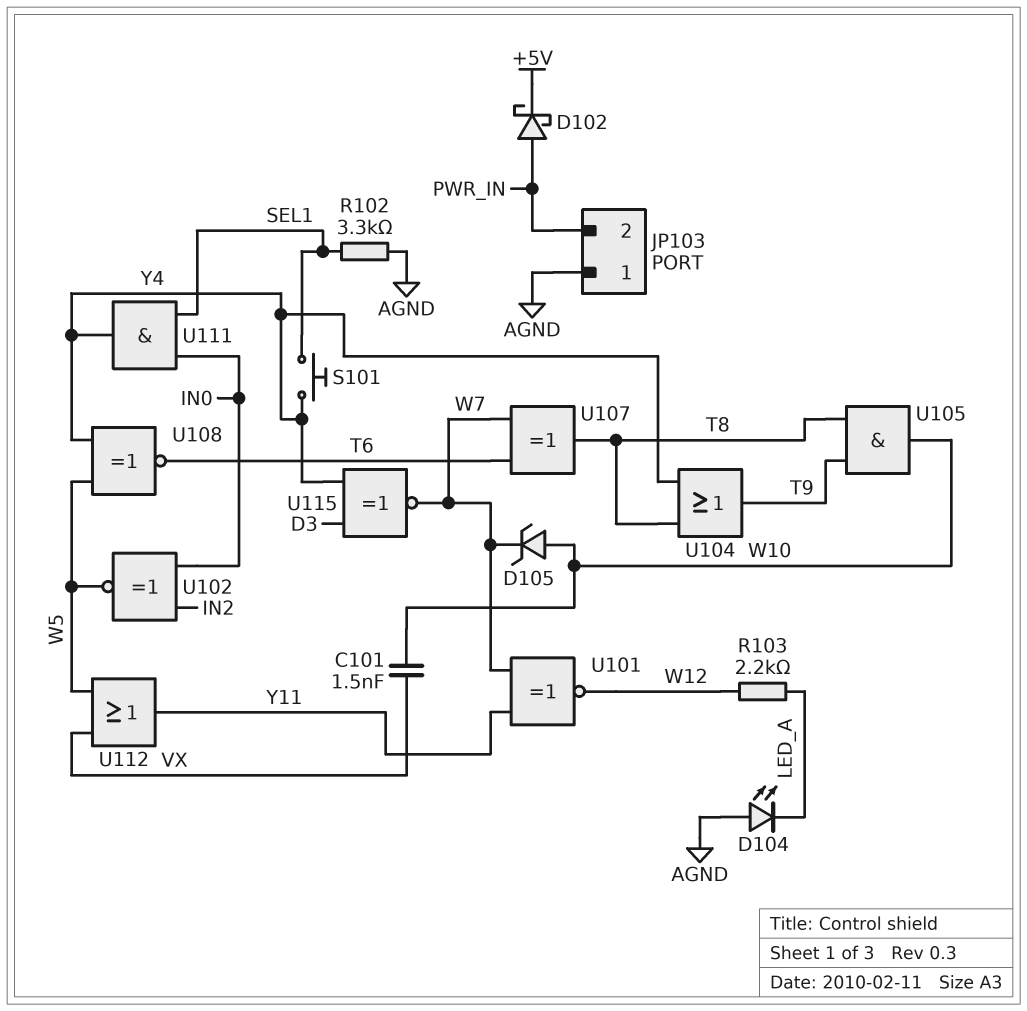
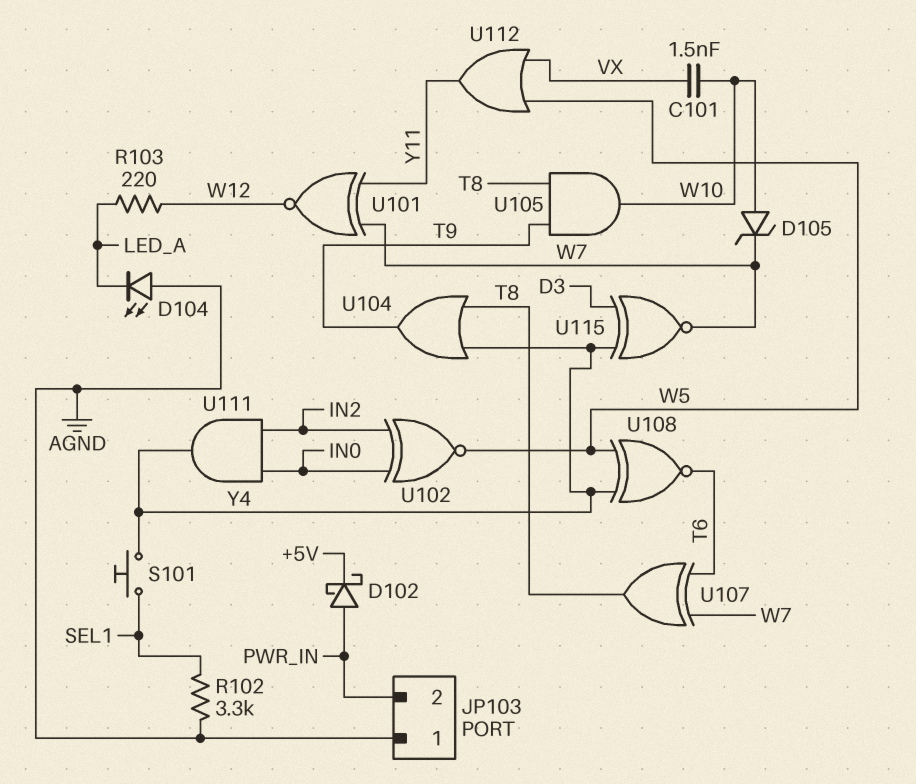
R103: 2.2k (LED_A, W12) -> 220 (LED_A, W12)
U111: AND (in IN0, in SEL1, out Y4) -> AND (in IN0, in IN2, out Y4)

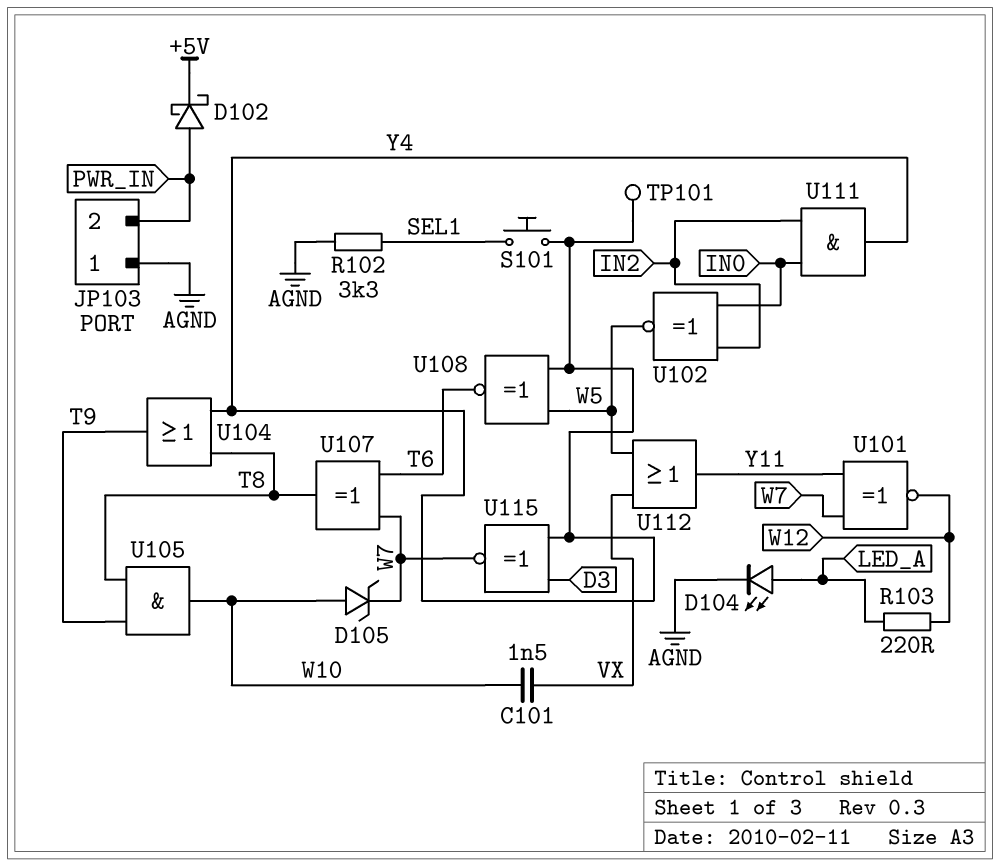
D104: LED (A AGND, K LED_A) -> LED (A LED_A, K AGND)
TP101: none -> test point (Y4)

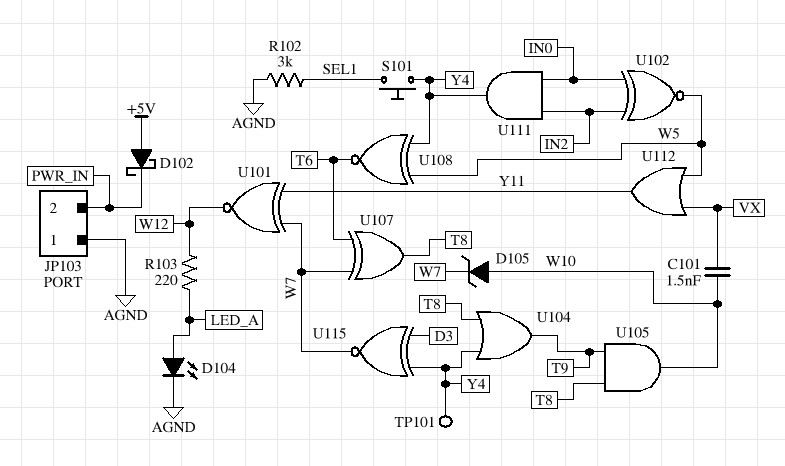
D102: schottky (A PWR_IN, K +5V) -> schottky (A +5V, K PWR_IN)
R102: 3.3k (AGND, SEL1) -> 3k (AGND, SEL1)

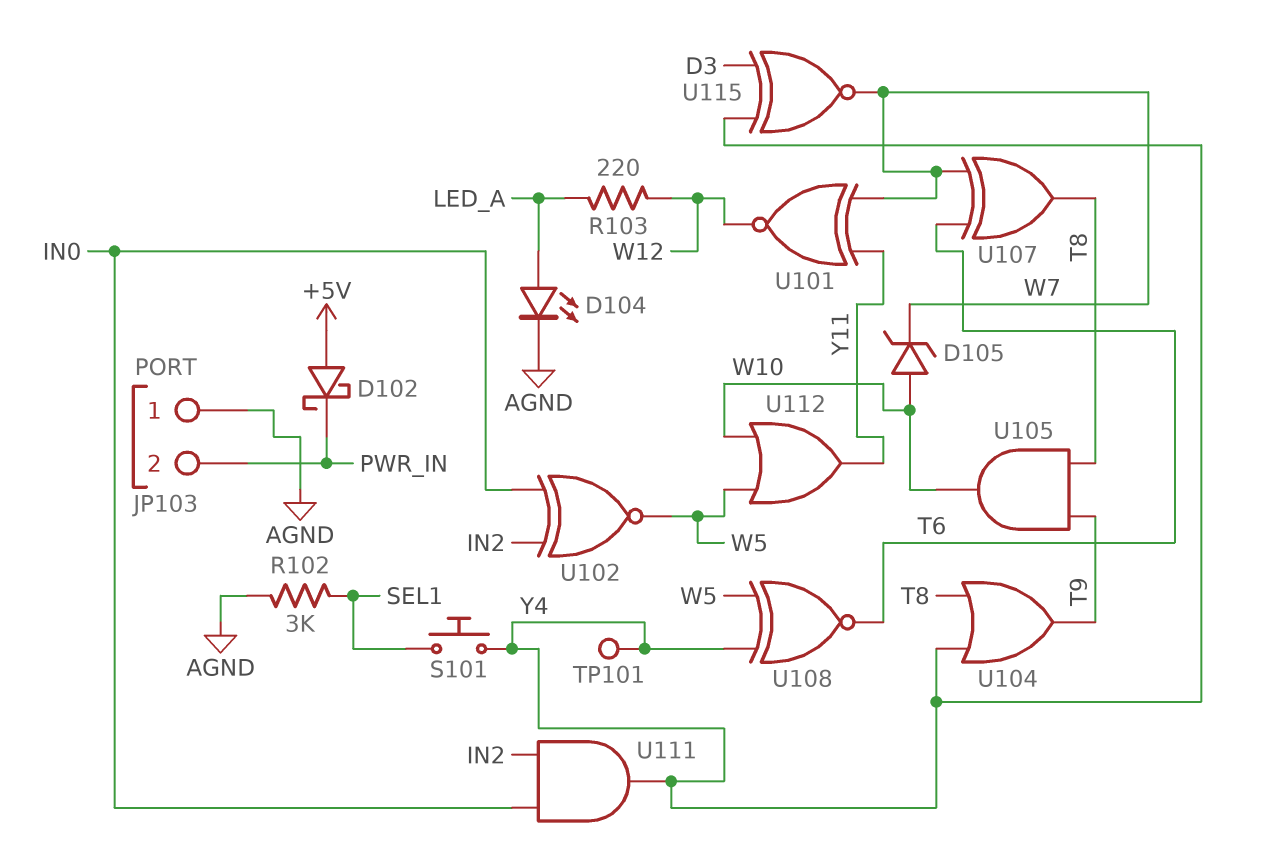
C101: 1.5nF (VX, W10) -> none
U112: OR (in VX, in W5, out Y11) -> OR (in W5, in W10, out Y11)

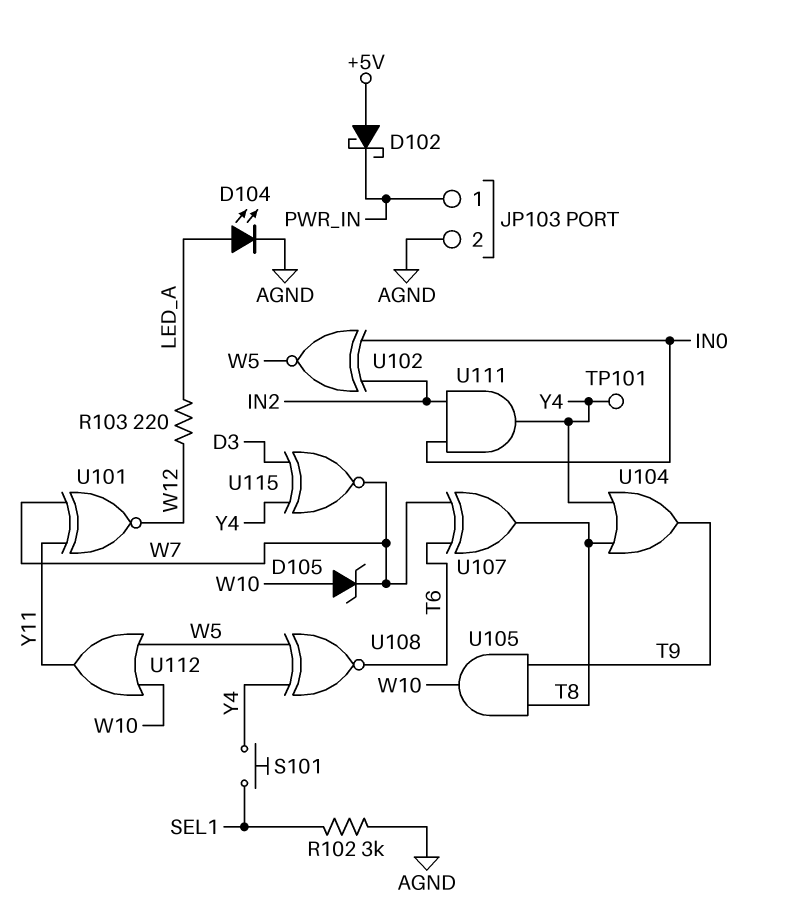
JP103 pin 1: AGND -> PWR_IN
JP103 pin 2: PWR_IN -> AGND

